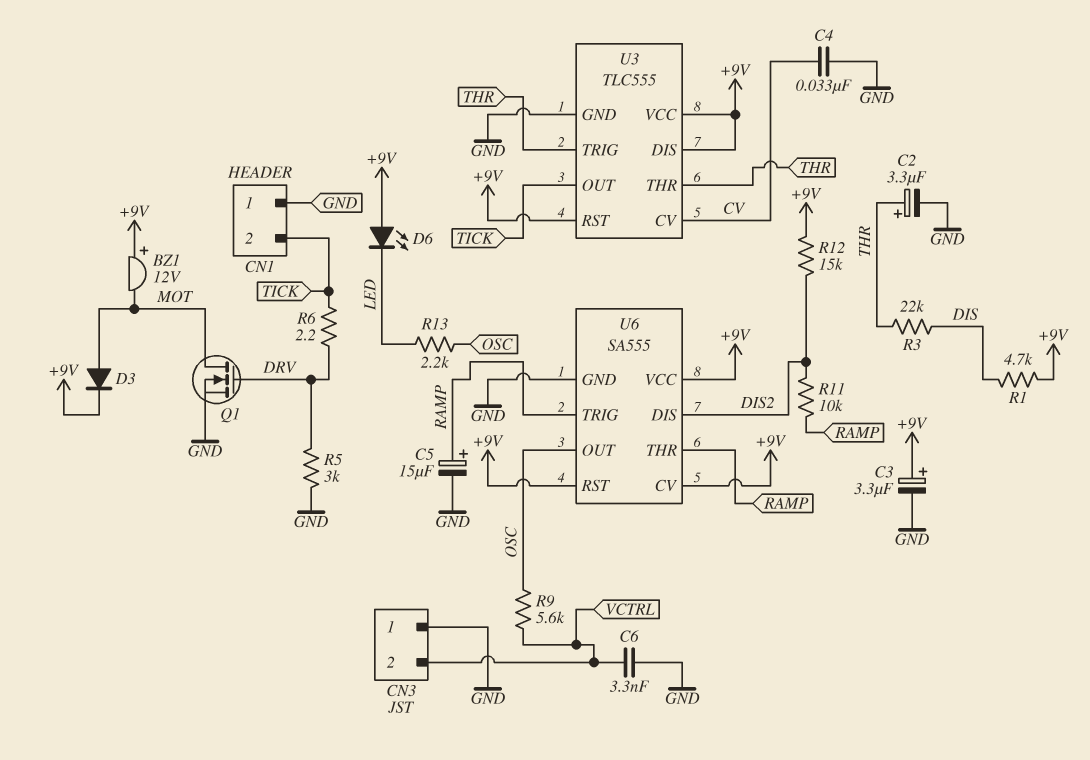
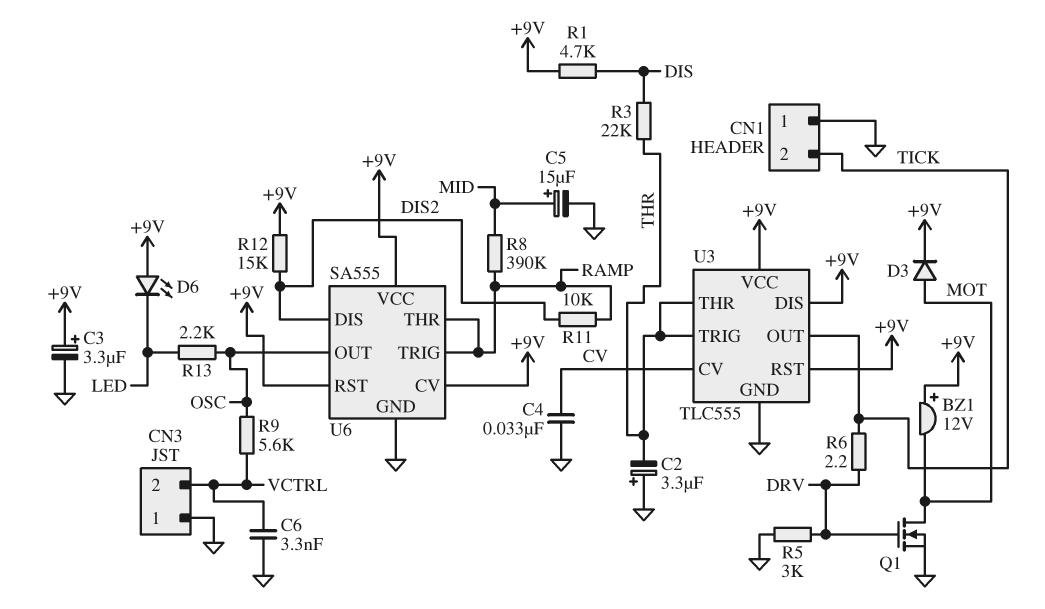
C2: 3.3uF (plus THR, minus GND) -> 3.3uF (plus GND, minus THR)
C5: 15uF (plus RAMP, minus GND) -> 15uF (plus MID, minus GND)
R8: none -> 390k (MID, RAMP)

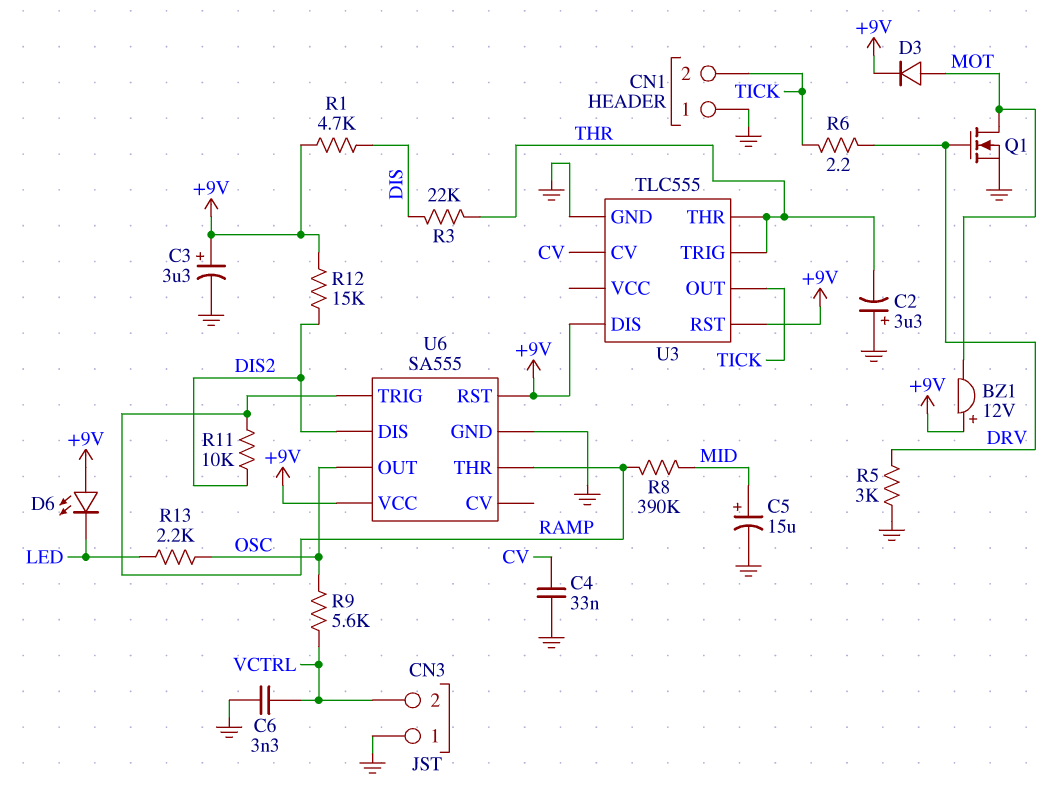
U3 pin VCC: +9V -> none
U6 pin CV: +9V -> none

